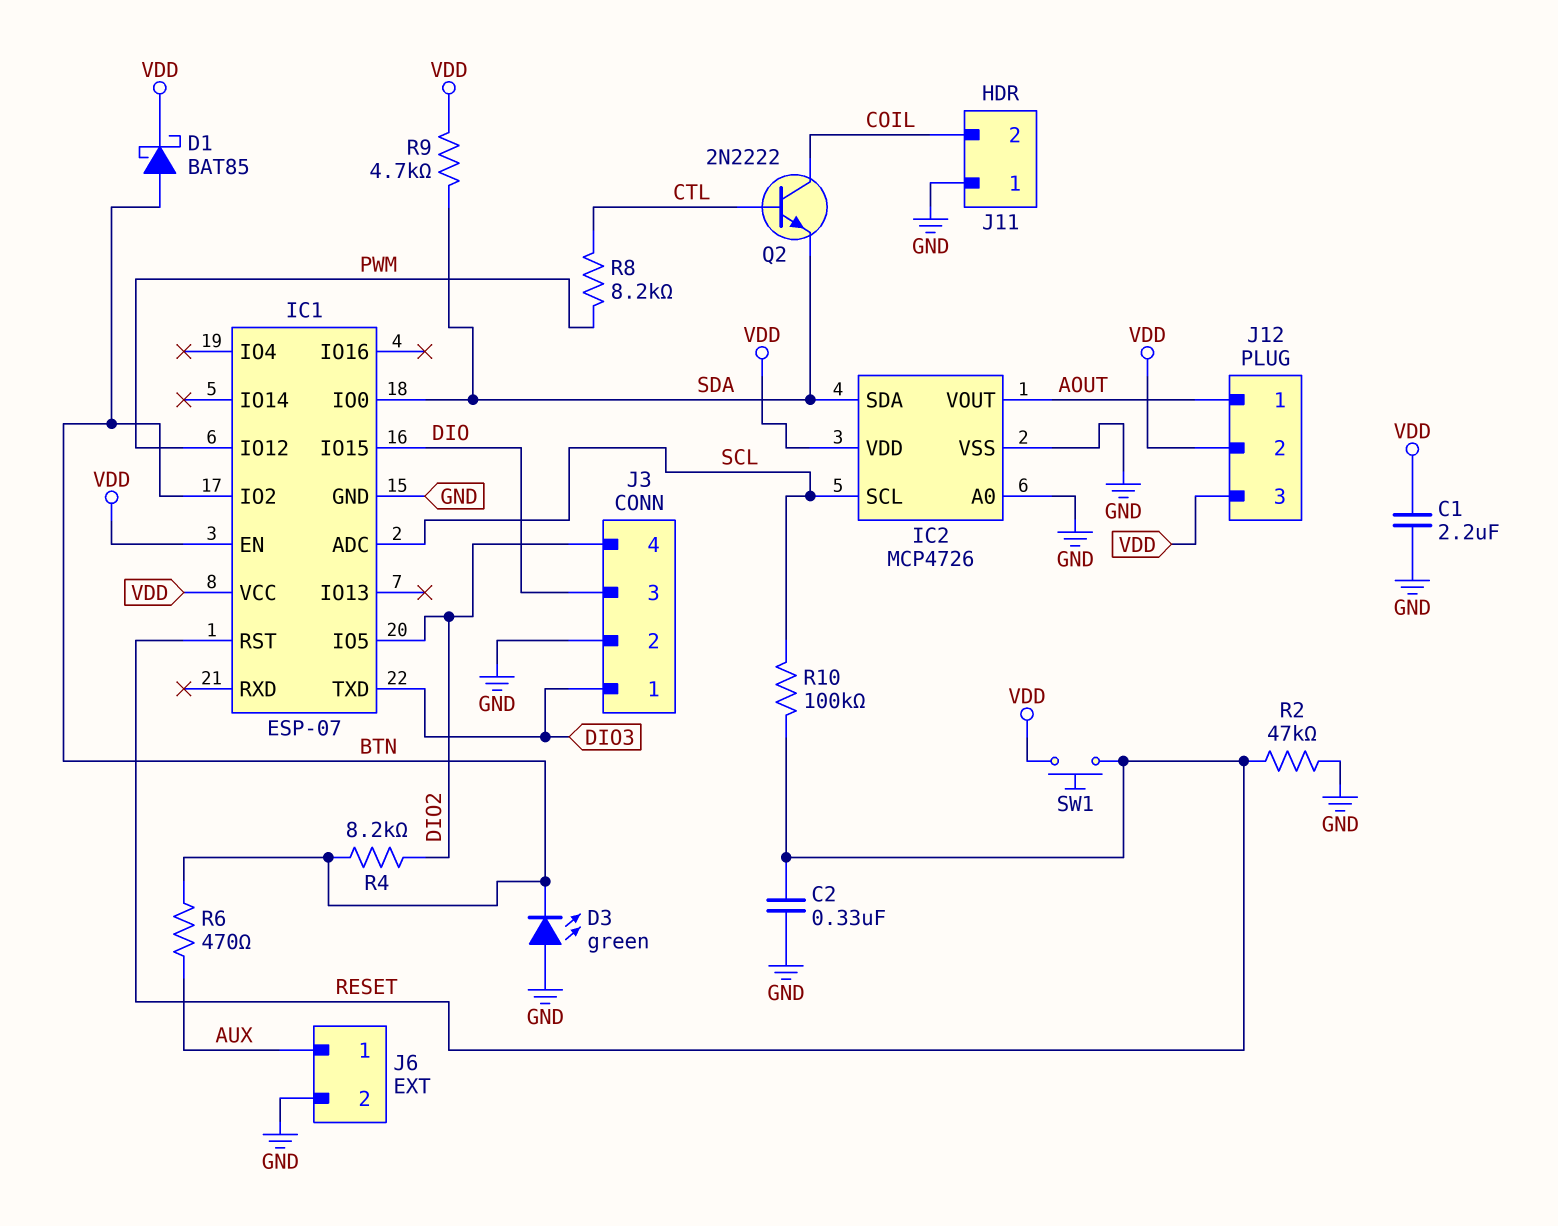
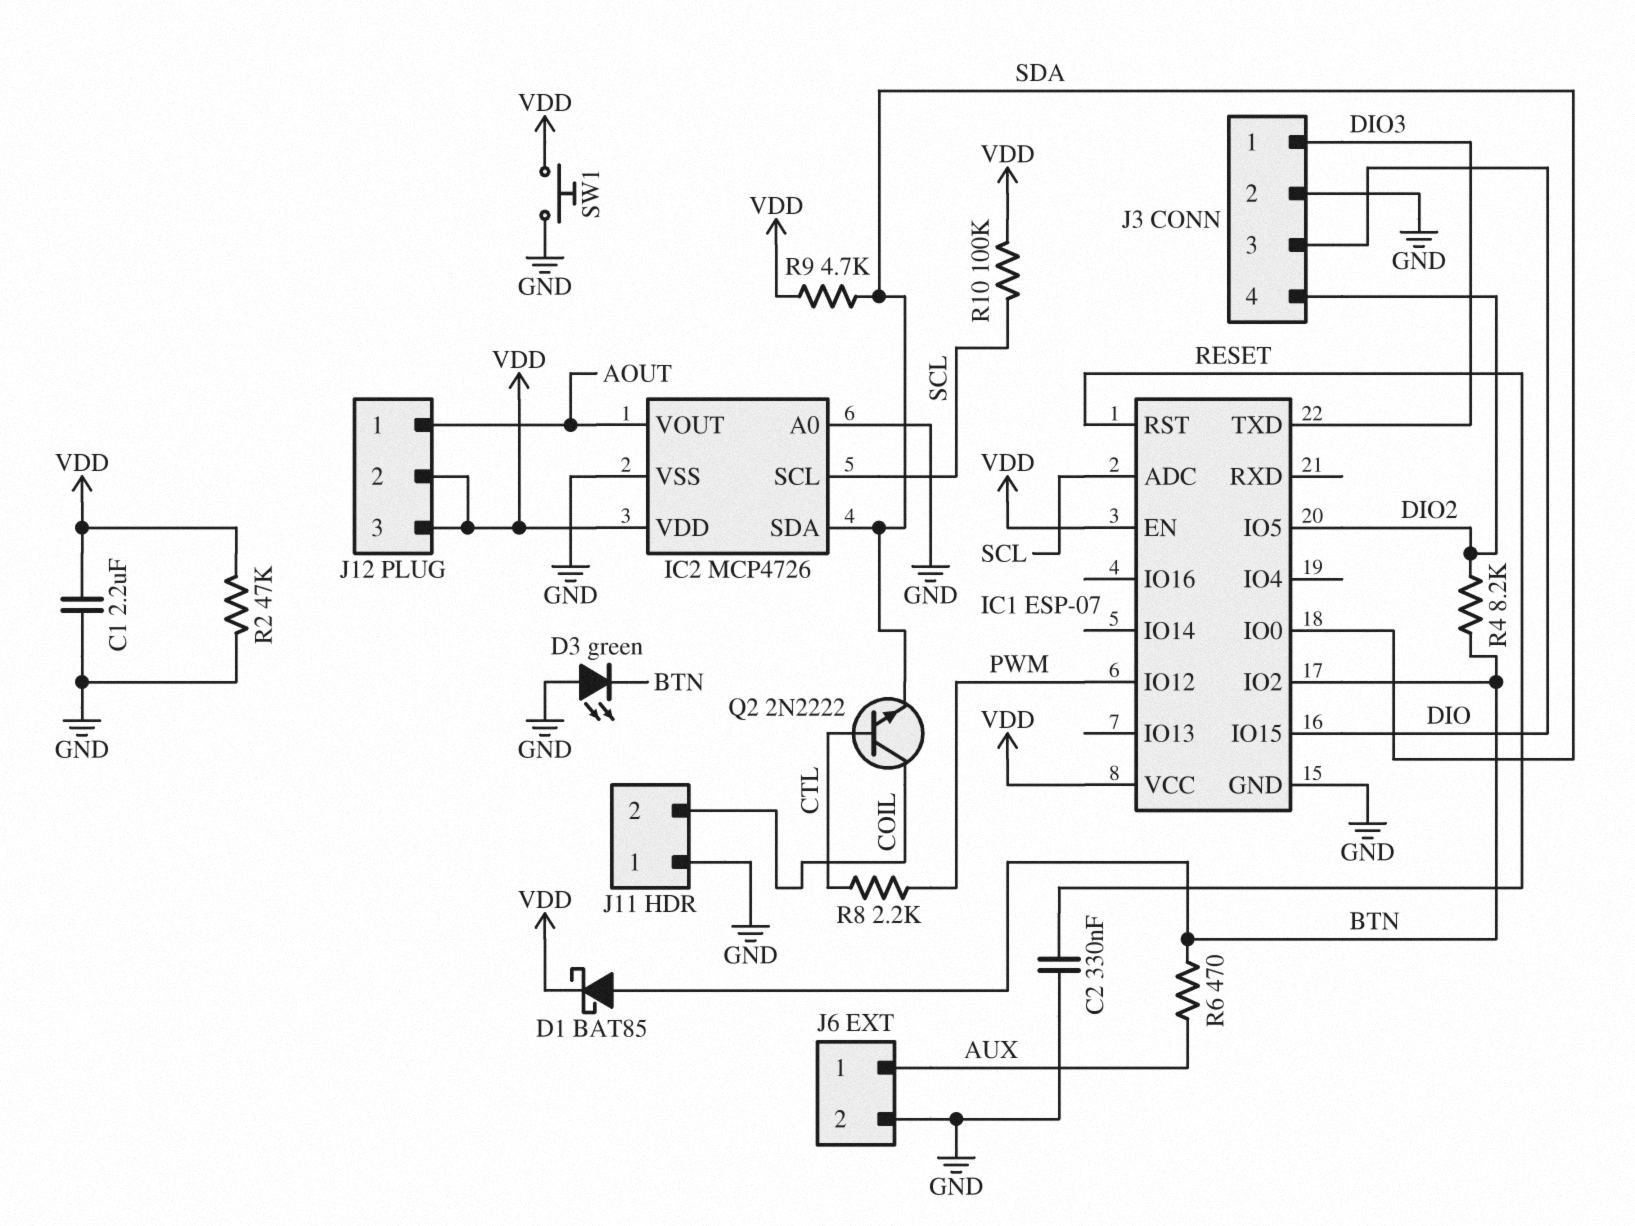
R2: 47k (GND, RESET) -> 47k (GND, VDD)
R8: 8.2k (CTL, PWM) -> 2.2k (CTL, PWM)
R10: 100k (RESET, SCL) -> 100k (SCL, VDD)
SW1: button (RESET, VDD) -> button (GND, VDD)

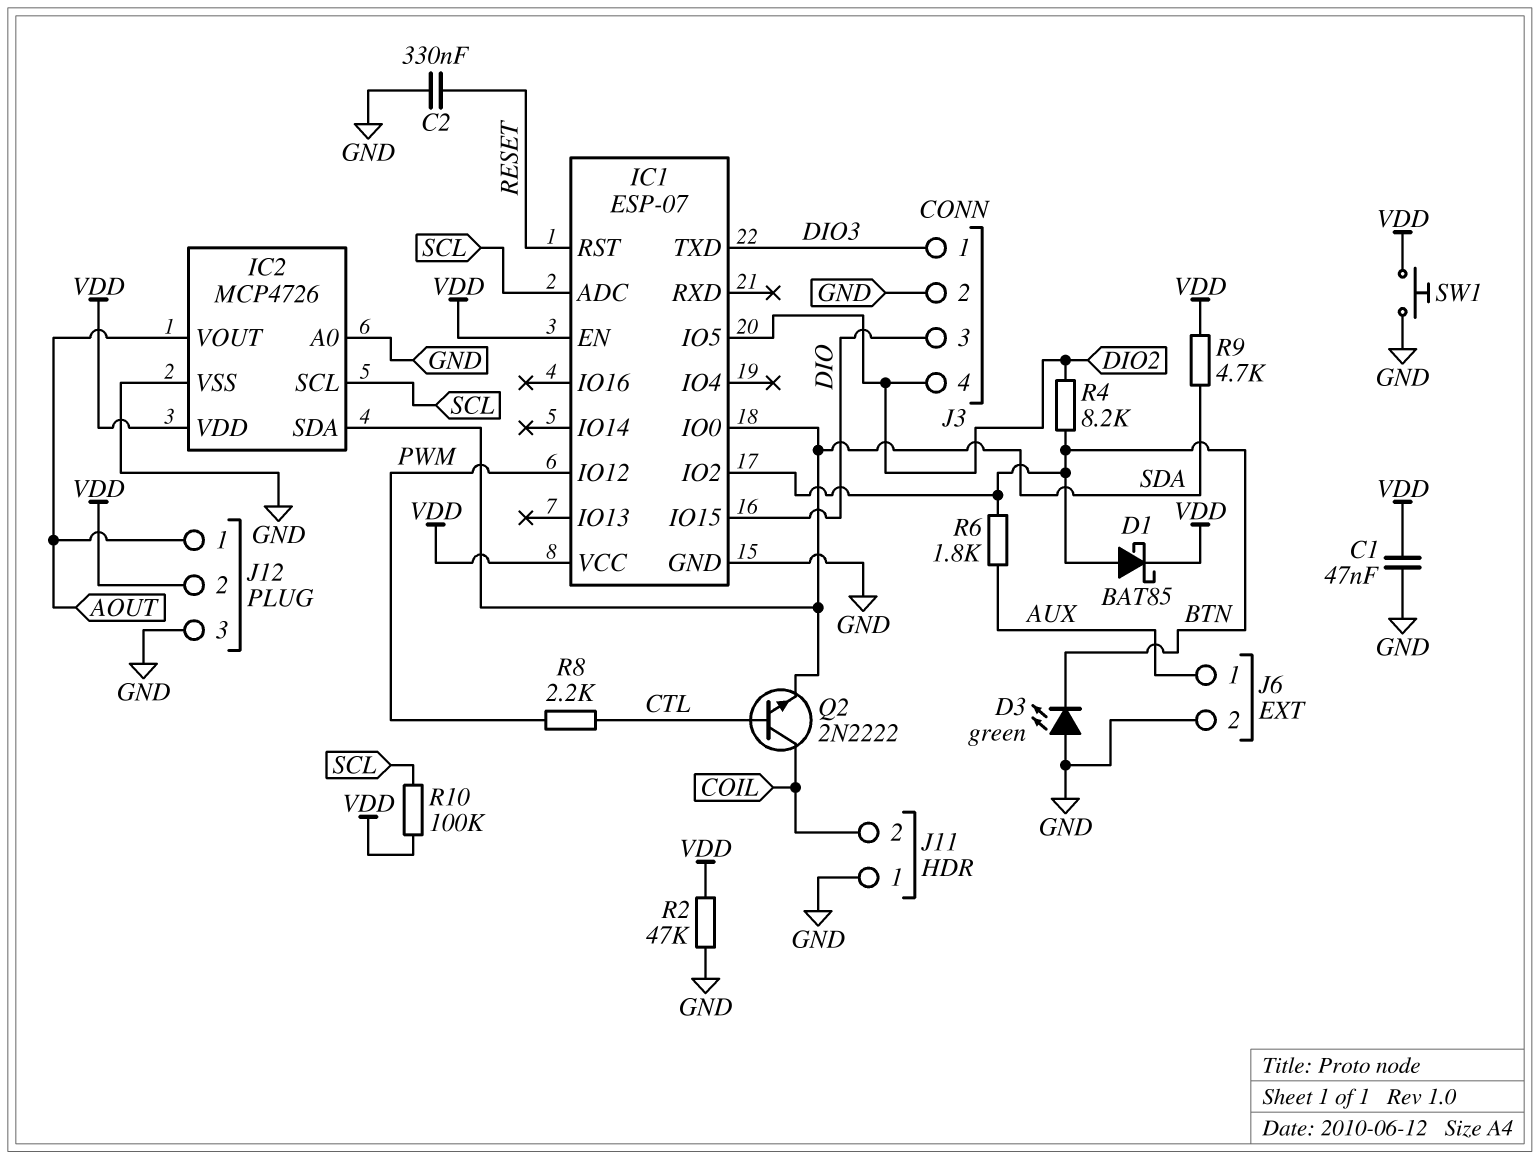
C1: 2.2uF (GND, VDD) -> 47nF (GND, VDD)
J12 pin 3: VDD -> GND
R6: 470 (AUX, BTN) -> 1.8k (AUX, BTN)

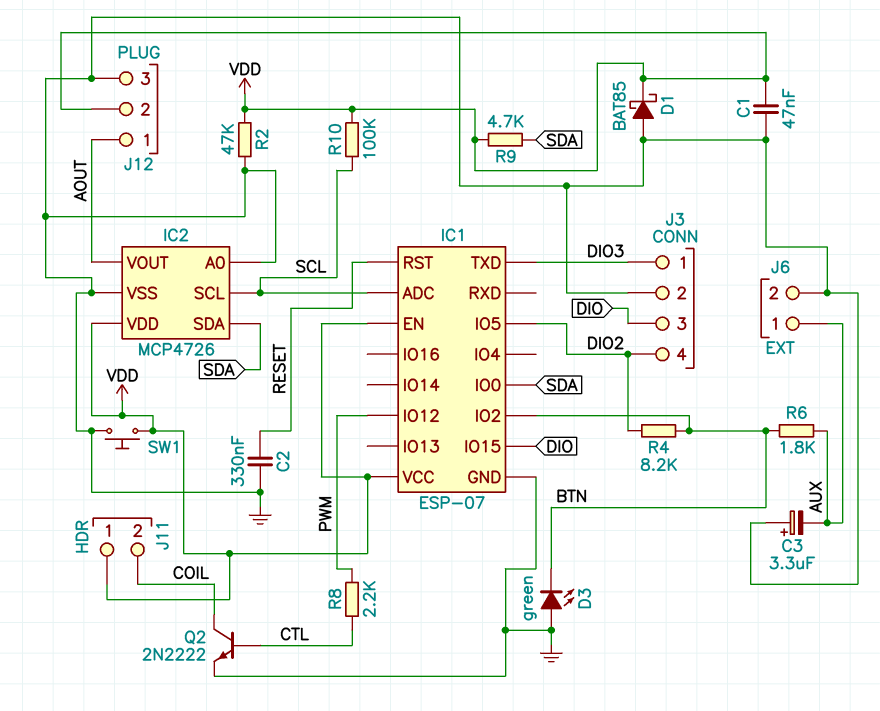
C3: none -> 3.3uF (plus GND, minus AUX)
D1: schottky BAT85 (A BTN, K VDD) -> schottky BAT85 (A GND, K VDD)
J11 pin 1: GND -> VDD
Q2: NPN 2N2222 (B CTL, C COIL, E SDA) -> NPN 2N2222 (B CTL, C COIL, E GND)

